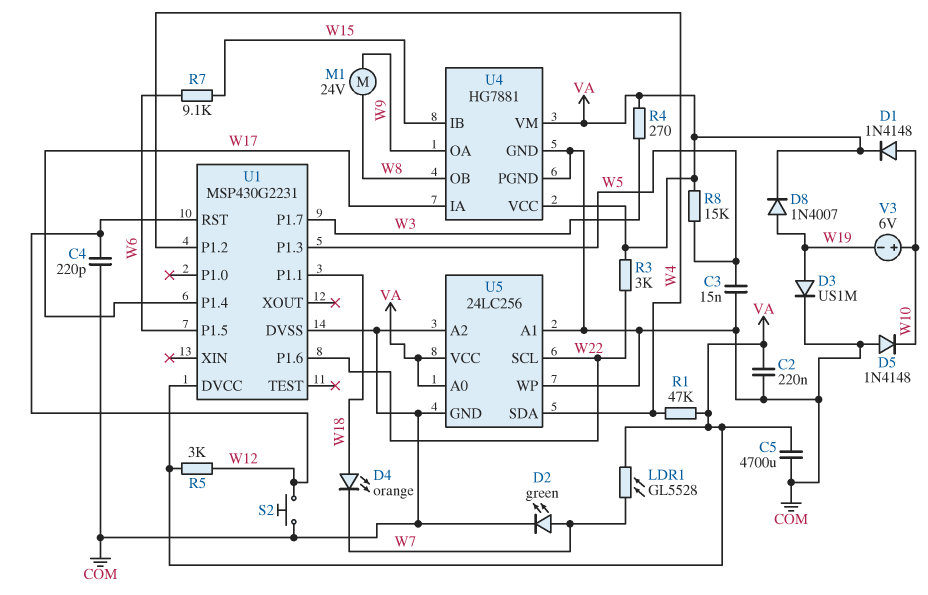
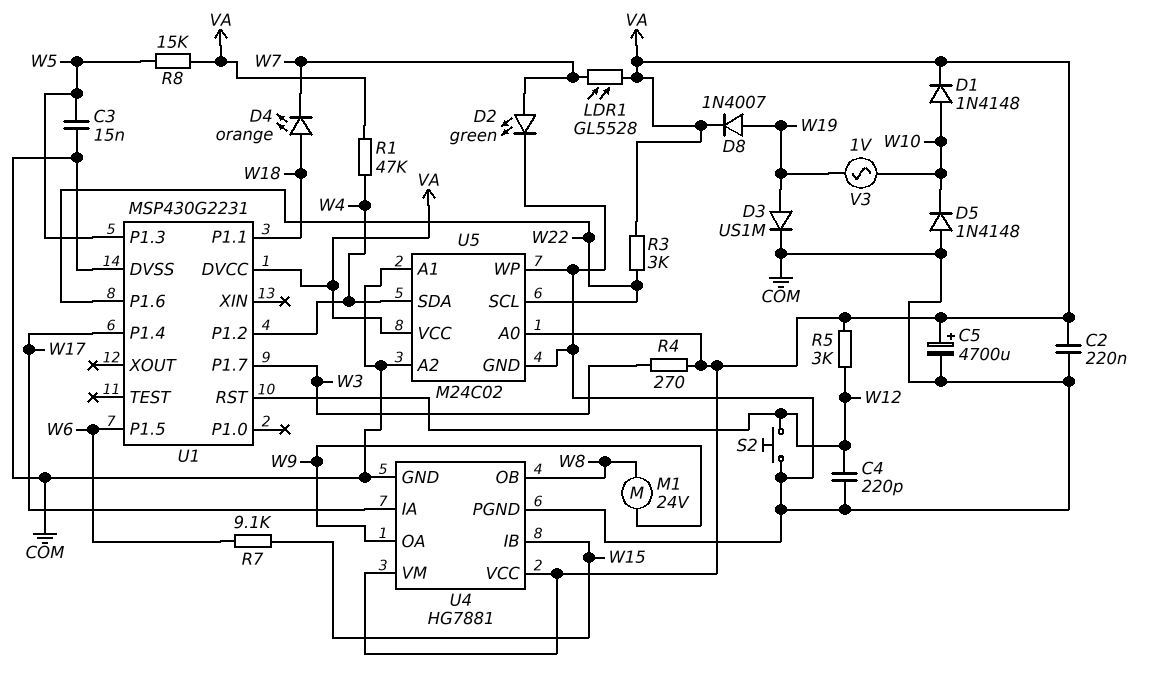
C5: 4700uF (COM, VA) -> 4700uF (plus VA, minus COM)
U5: 24LC256 -> M24C02
V3: 6V (plus W10, minus W19) -> AC 1V (W10, W19)

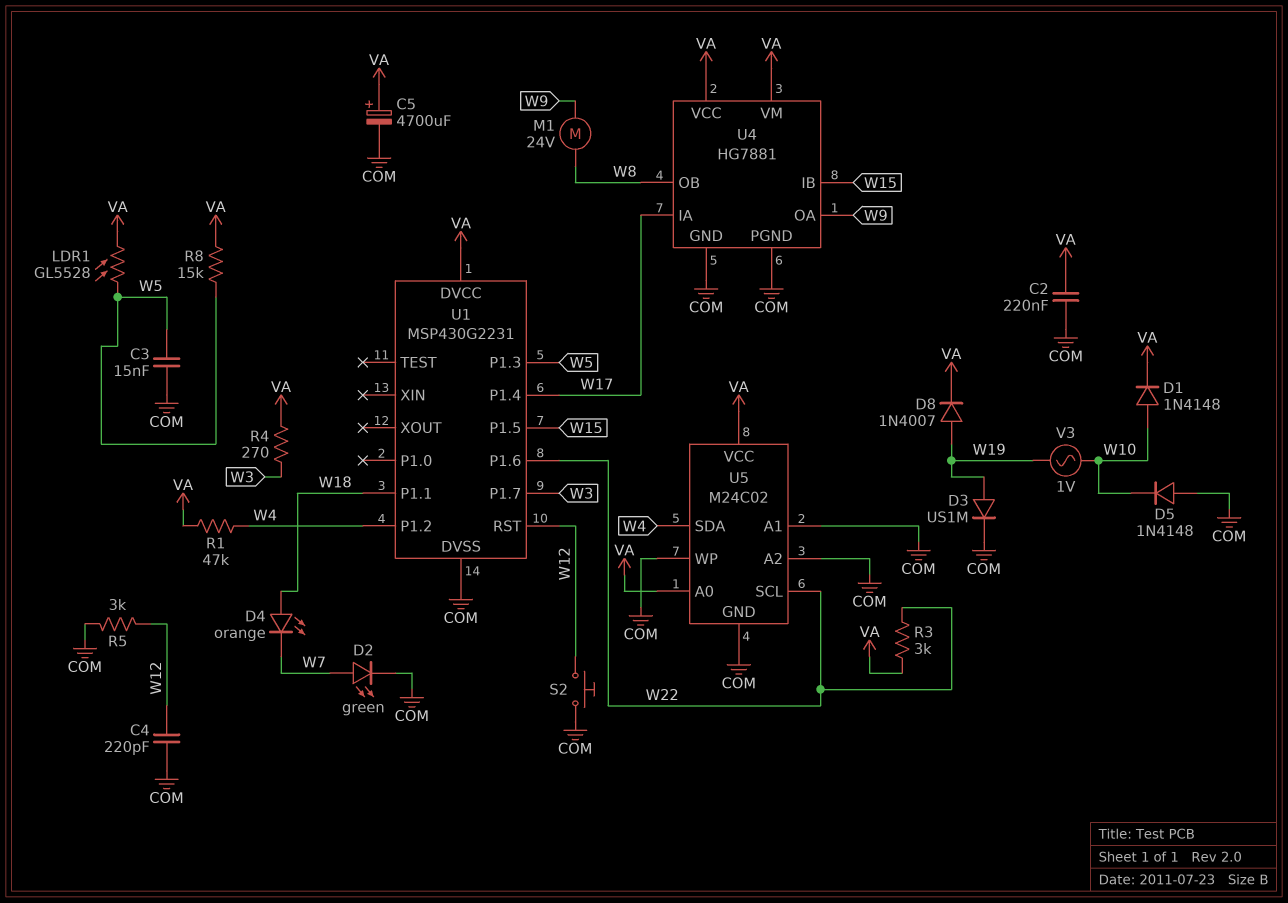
LDR1: GL5528 (VA, W7) -> GL5528 (VA, W5)
R5: 3k (VA, W12) -> 3k (COM, W12)
R7: 9.1k (W6, W15) -> none
U1 pin P1.5: W6 -> W15

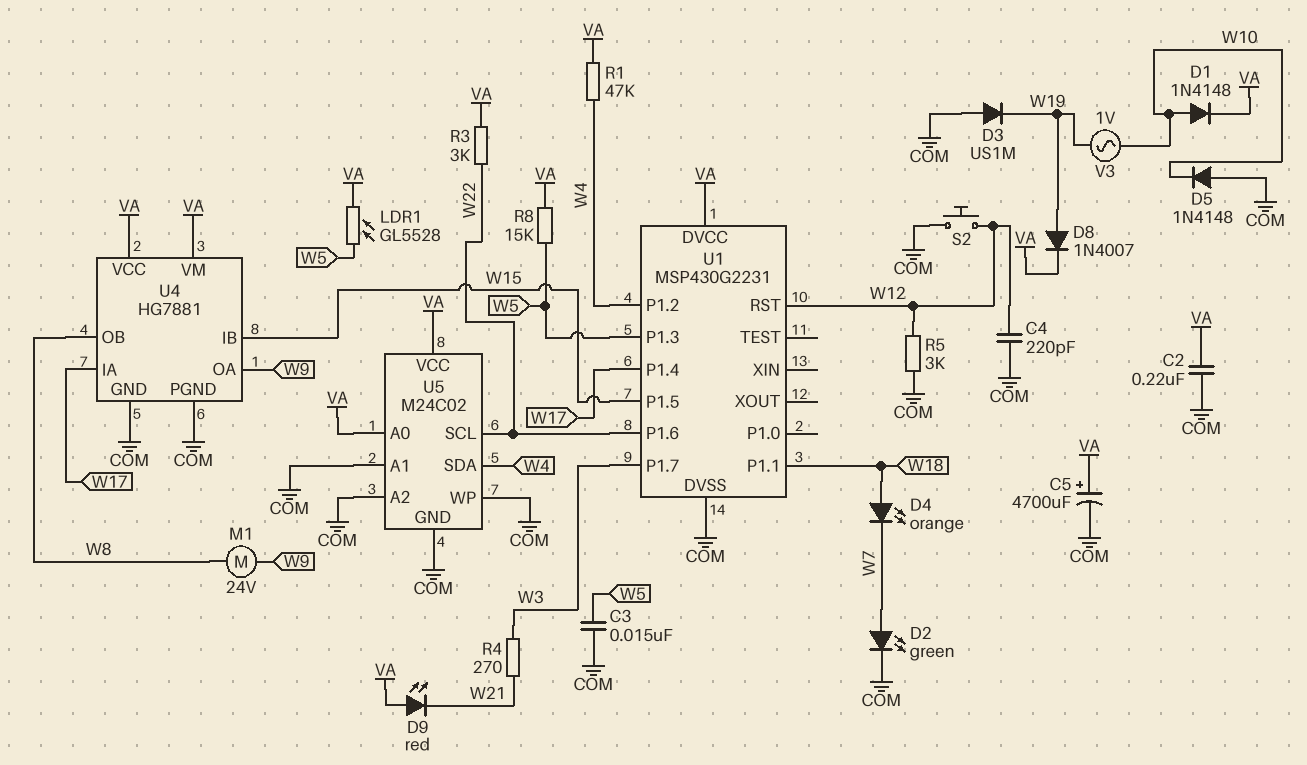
D3: diode US1M (A W19, K COM) -> diode US1M (A COM, K W19)
D9: none -> LED red (A VA, K W21)
R4: 270 (VA, W3) -> 270 (W3, W21)

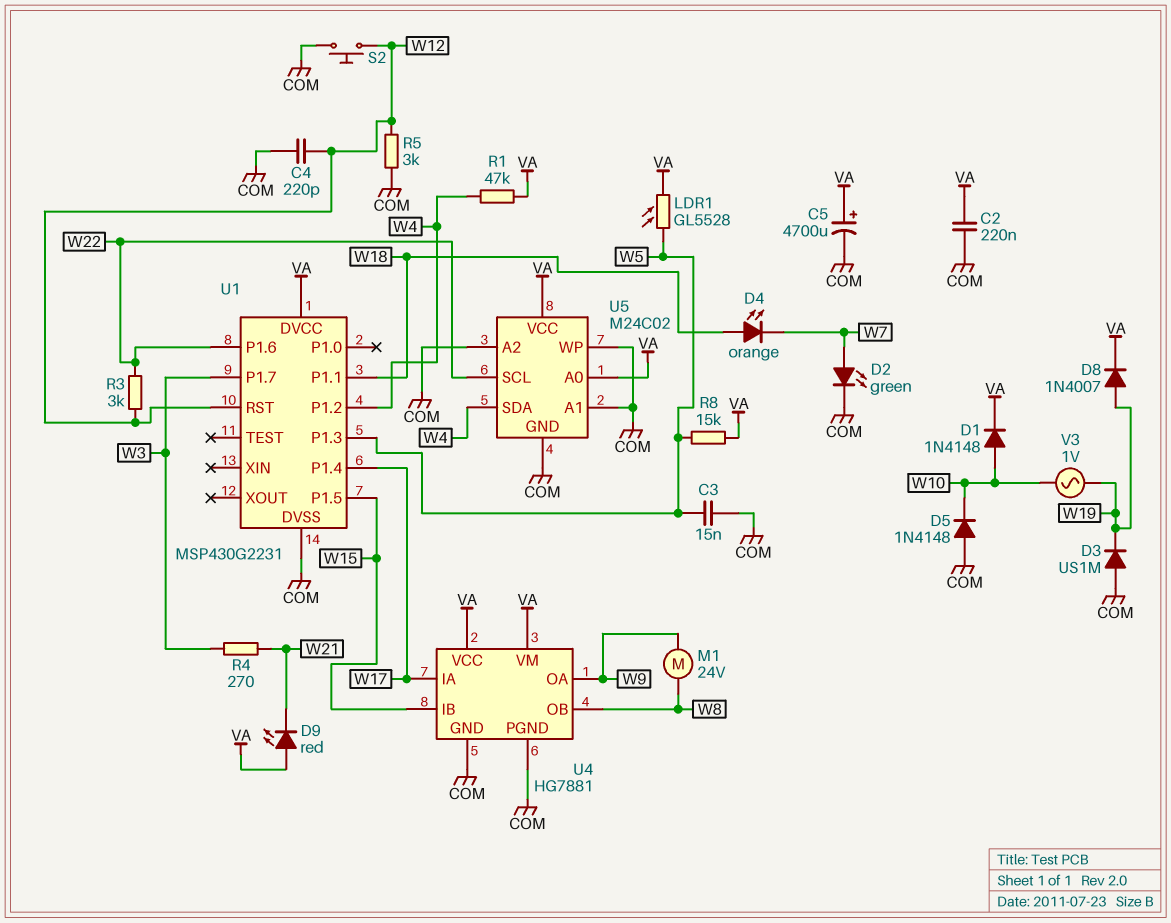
R3: 3k (VA, W22) -> 3k (W12, W22)

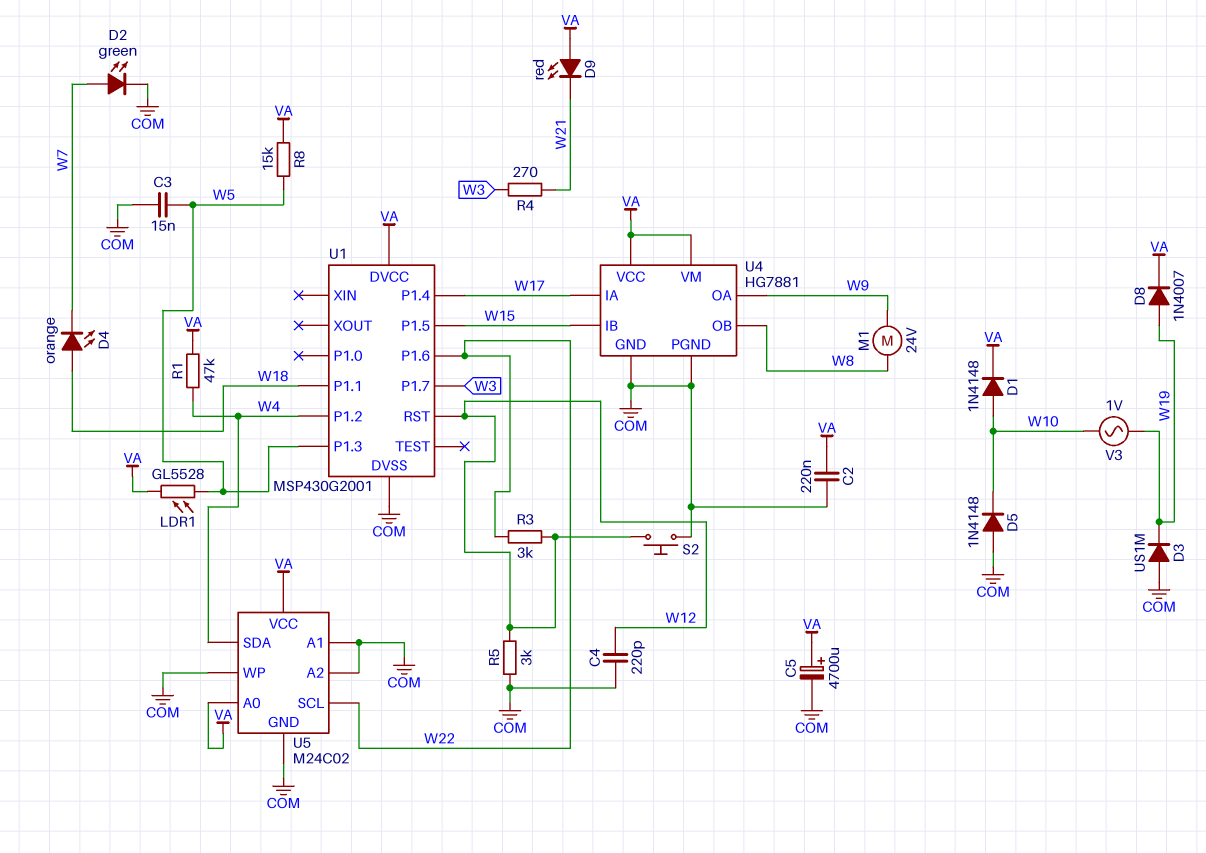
U1: MSP430G2231 -> MSP430G2001

